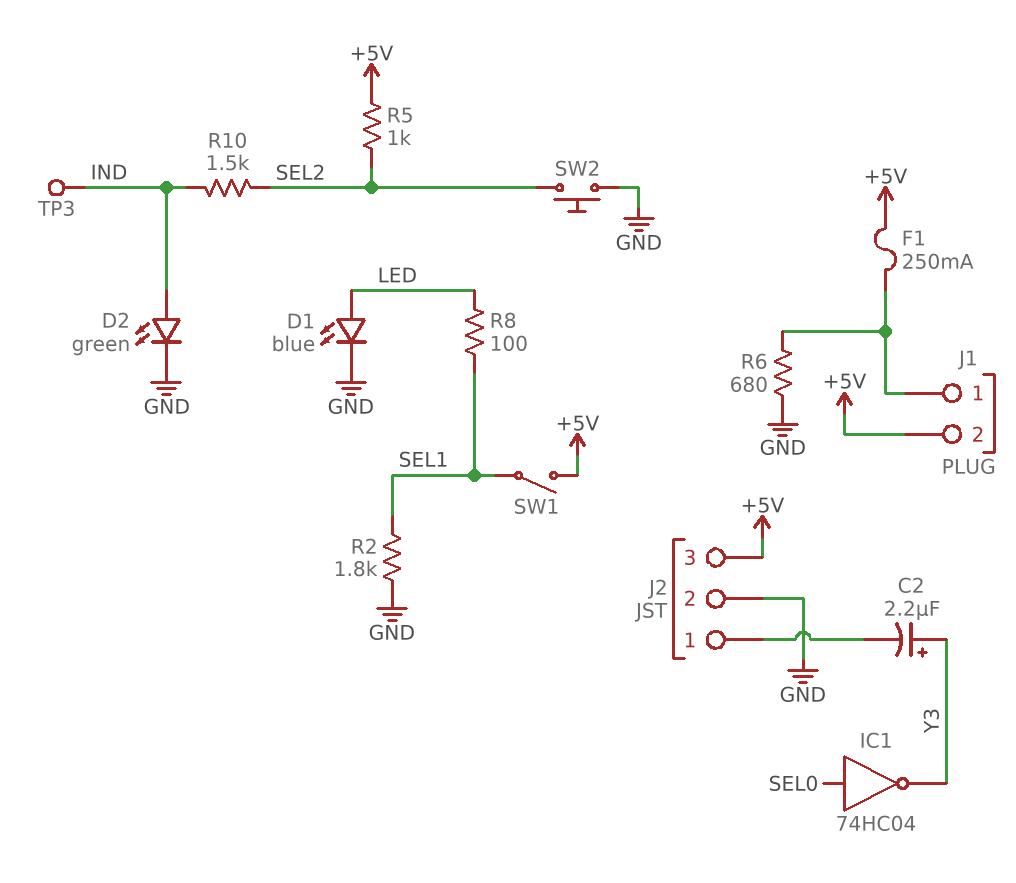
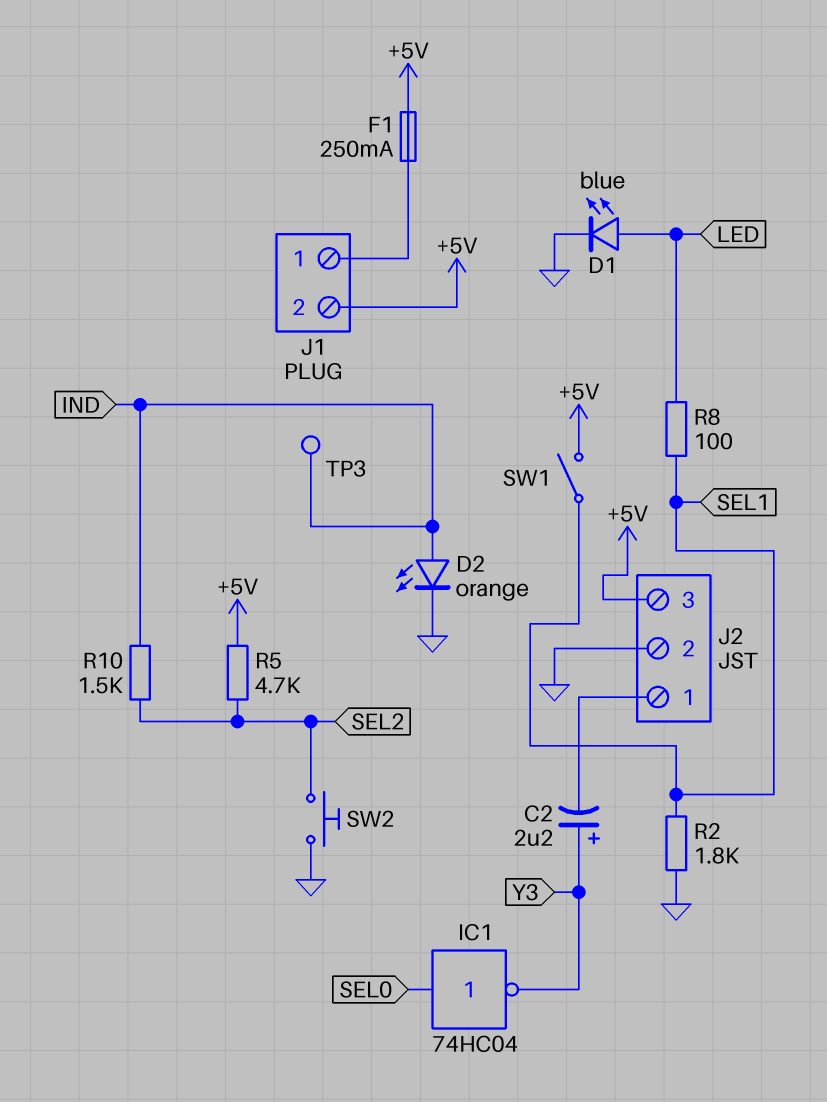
D2: LED green (A IND, K GND) -> LED orange (A IND, K GND)
R5: 1k (+5V, SEL2) -> 4.7k (+5V, SEL2)
R6: 680 (GND, J1/1) -> none

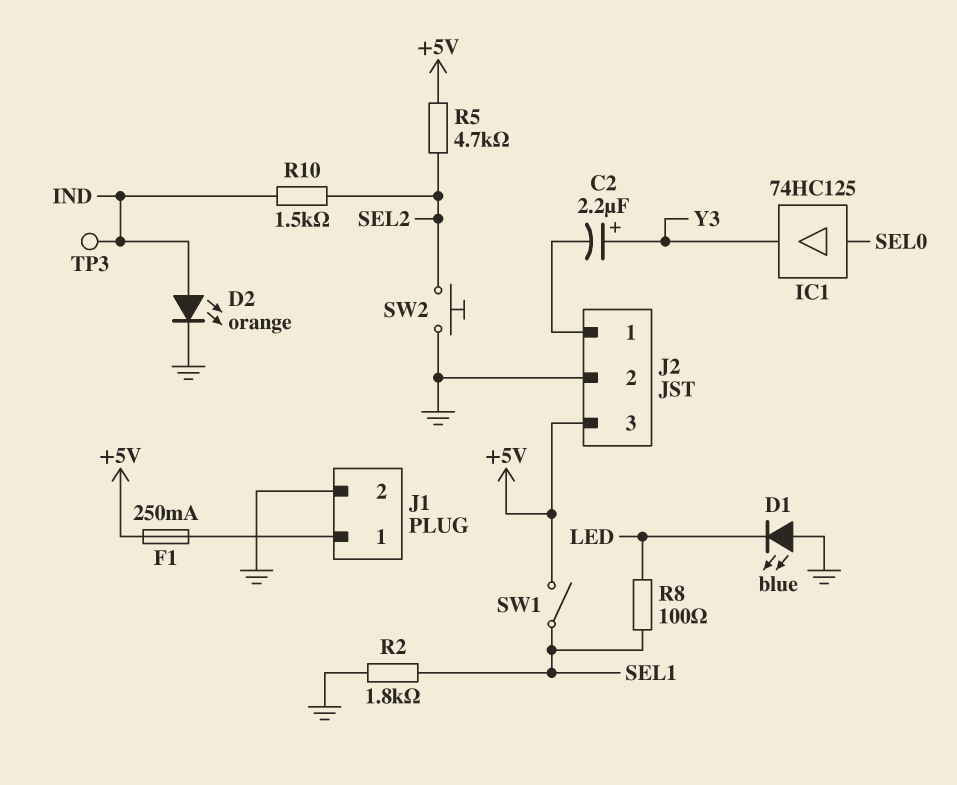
D1: LED blue (A LED, K GND) -> LED blue (A GND, K LED)
IC1: NOT 74HC04 (in SEL0, out Y3) -> buffer 74HC125 (in SEL0, out Y3)
J1 pin 2: +5V -> GND

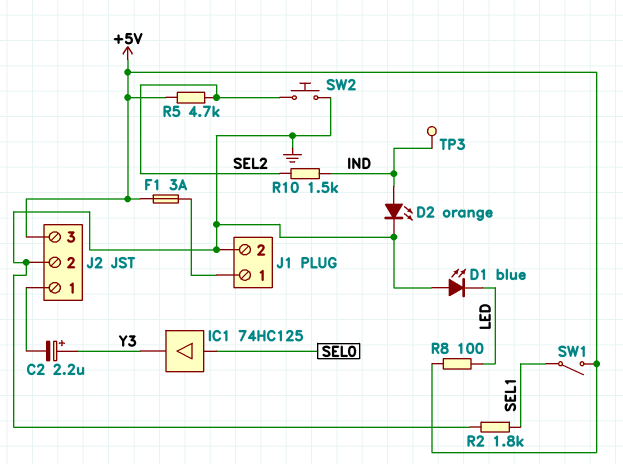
F1: 250mA (+5V, J1/1) -> 3A (+5V, J1/1)
R8: 100 (LED, SEL1) -> 100 (+5V, LED)

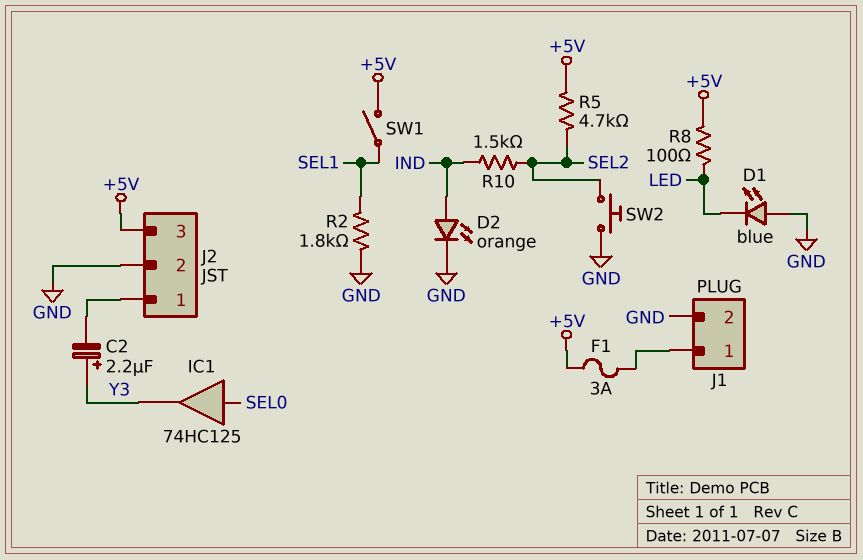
TP3: test point (IND) -> none

